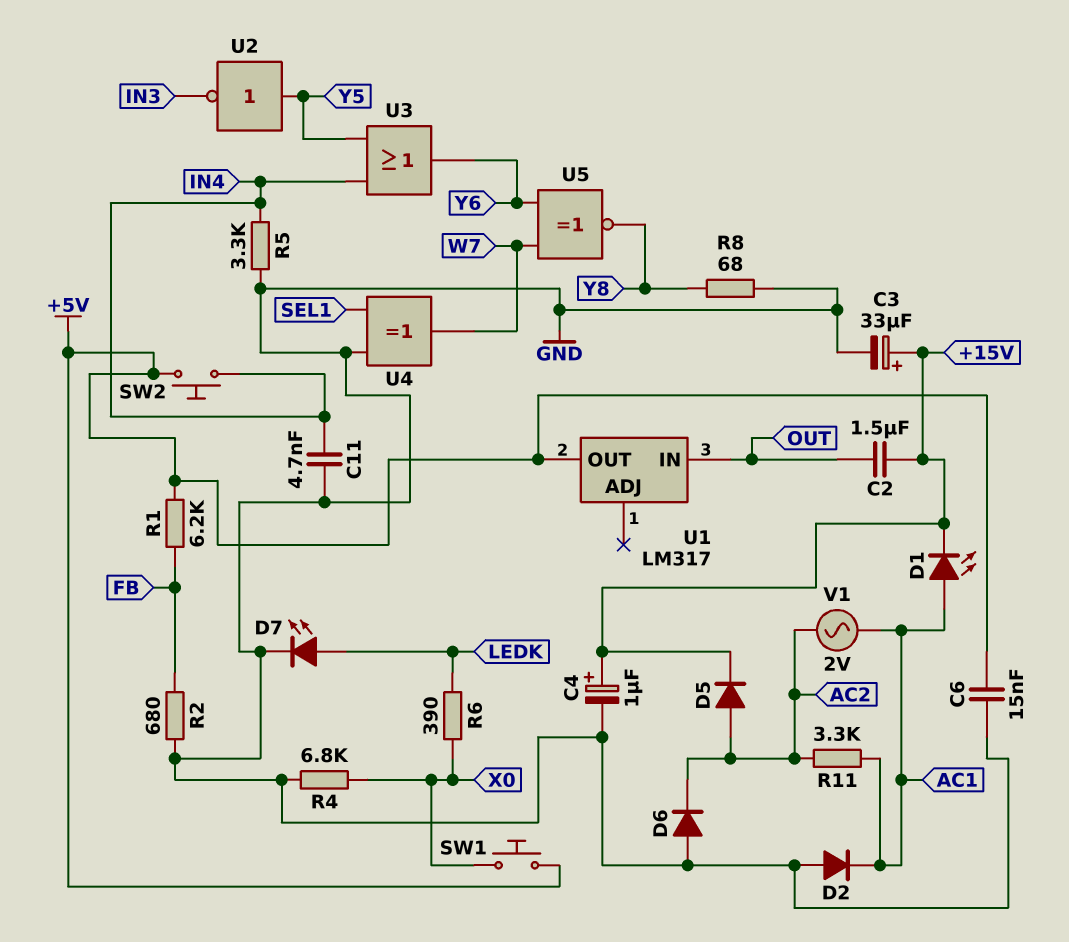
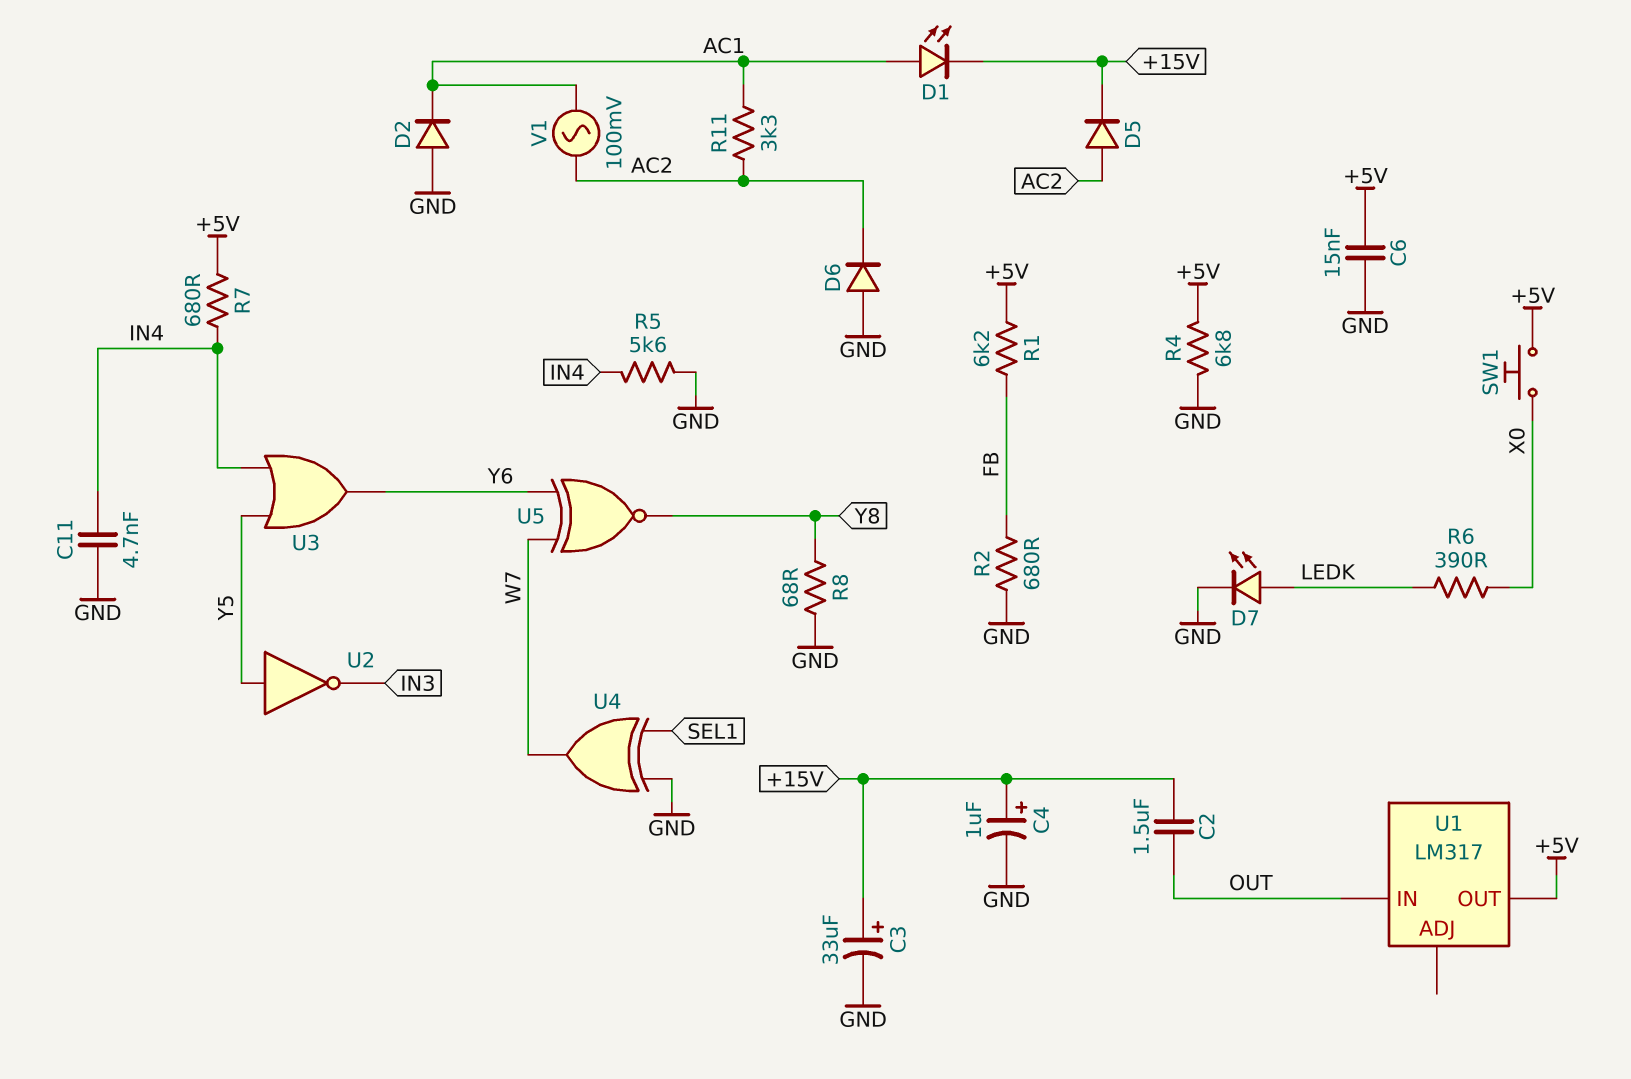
R4: 6.8k (GND, X0) -> 6.8k (+5V, GND)
R5: 3.3k (GND, IN4) -> 5.6k (GND, IN4)
R7: none -> 680 (+5V, IN4)
SW2: button (+5V, IN4) -> none
V1: AC 2V (AC1, AC2) -> AC 100mV (AC1, AC2)

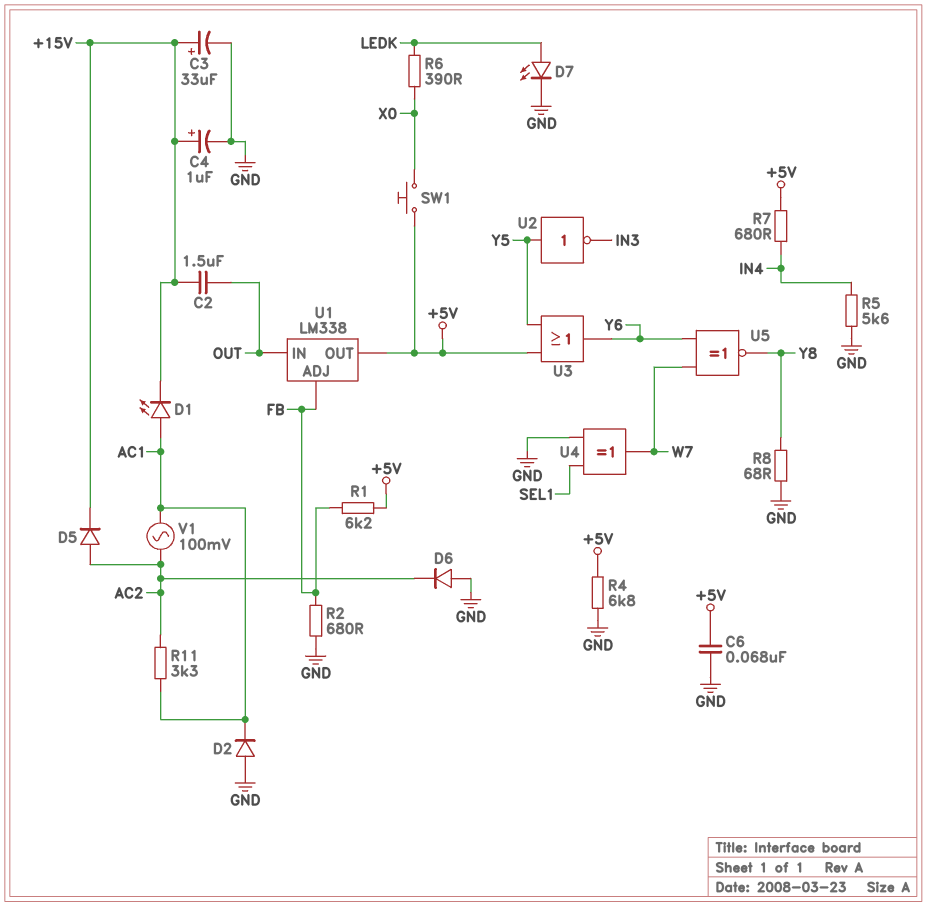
C6: 15nF (+5V, GND) -> 68nF (+5V, GND)
C11: 4.7nF (GND, IN4) -> none
U1: LM317 -> LM338
U1 pin ADJ: none -> FB
U3: OR (in IN4, in Y5, out Y6) -> OR (in +5V, in Y5, out Y6)

